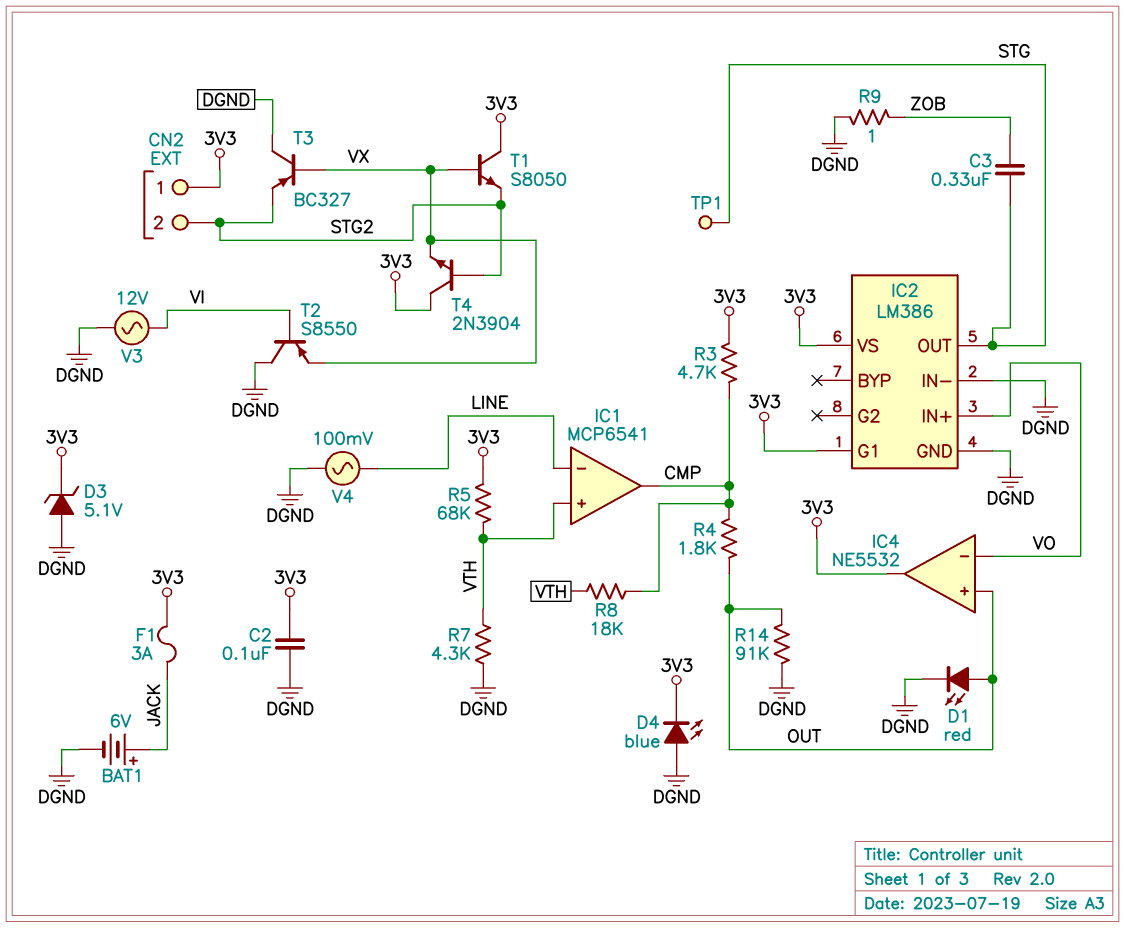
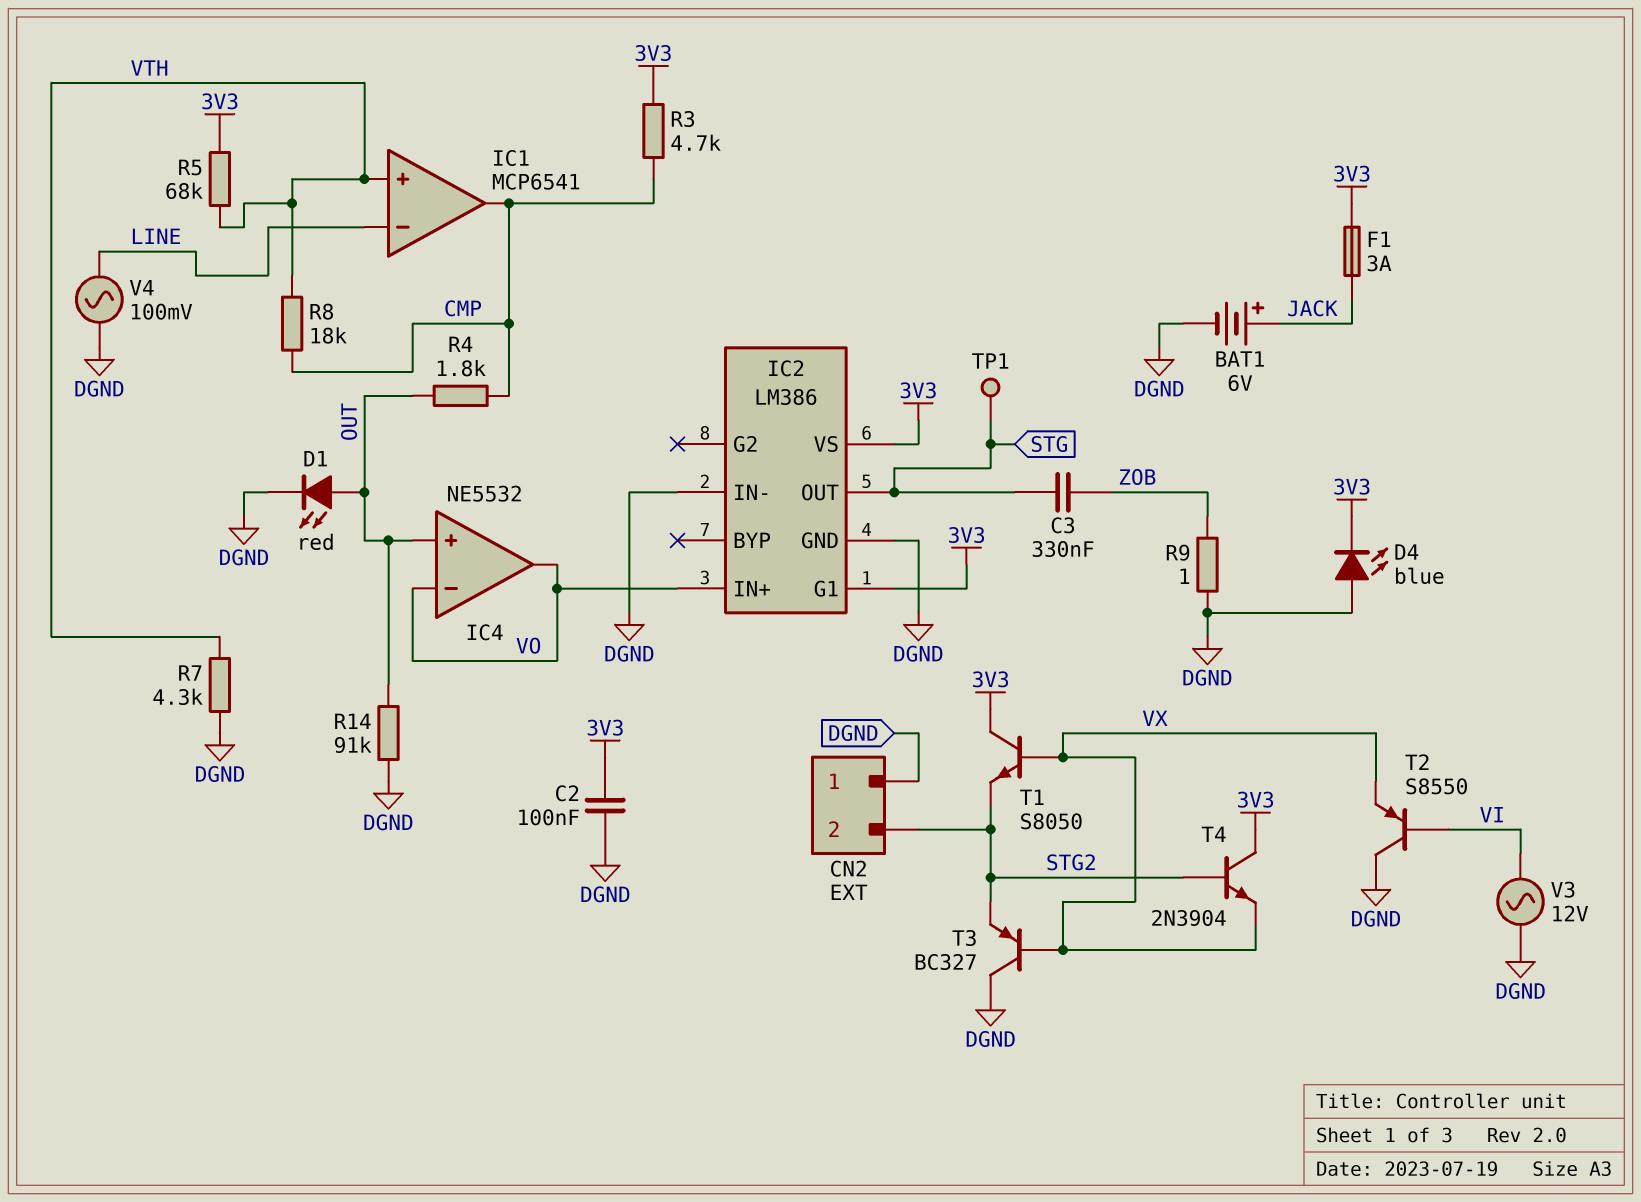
CN2 pin 1: 3V3 -> DGND
D3: zener 5.1V (A DGND, K 3V3) -> none
IC4 pin out: 3V3 -> VO

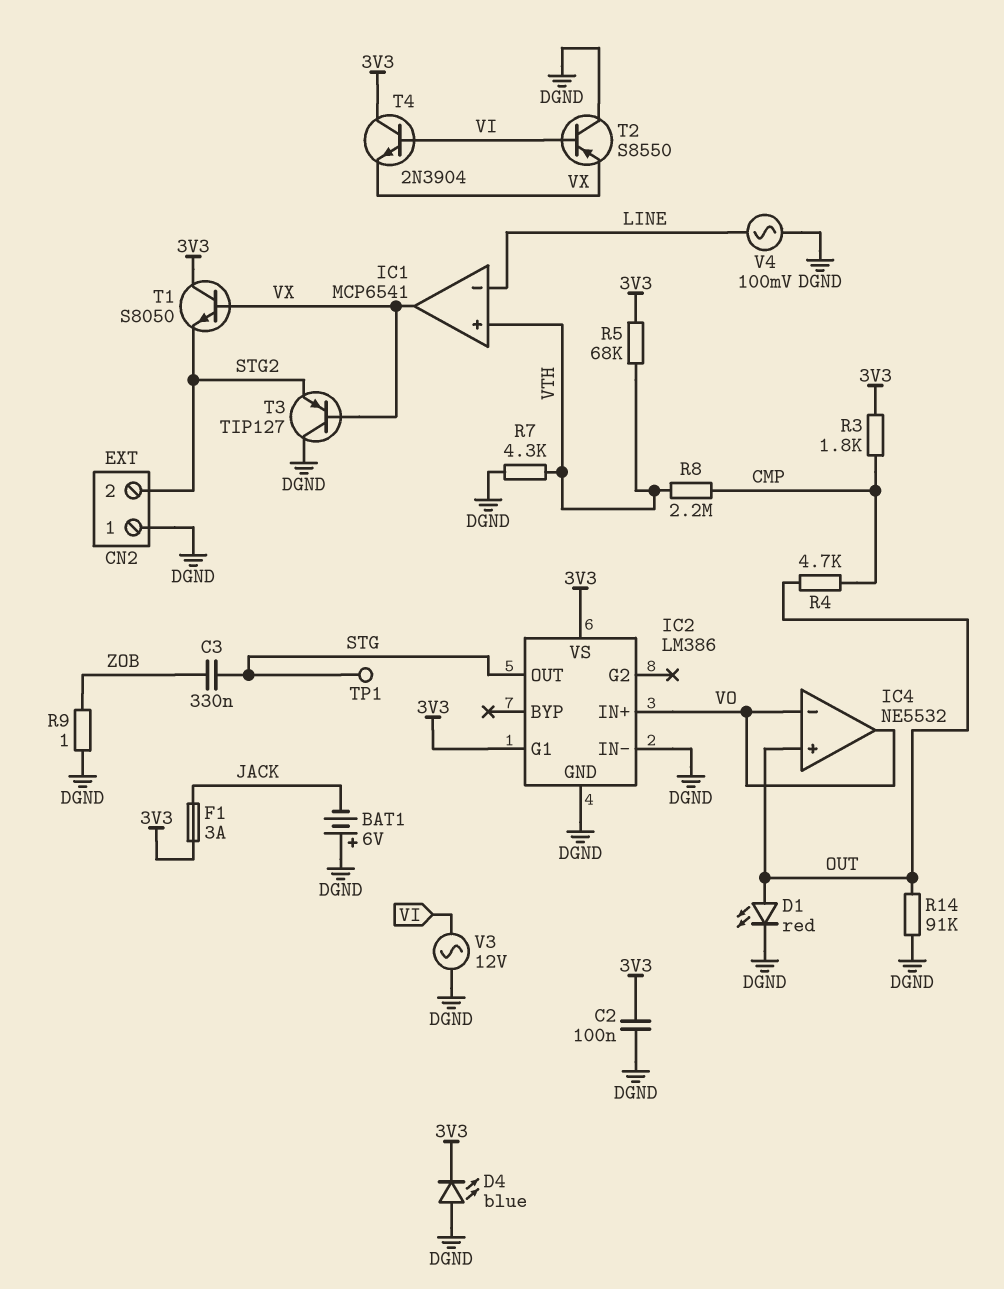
BAT1: 6V (plus JACK, minus DGND) -> 6V (plus DGND, minus JACK)
IC1 pin out: CMP -> VX
R3: 4.7k (3V3, CMP) -> 1.8k (3V3, CMP)
R4: 1.8k (CMP, OUT) -> 4.7k (CMP, OUT)
R8: 18k (CMP, VTH) -> 2.2M (CMP, VTH)
T3: PNP BC327 (B VX, C DGND, E STG2) -> PNP TIP127 (B VX, C DGND, E STG2)
T4: NPN 2N3904 (B STG2, C 3V3, E VX) -> NPN 2N3904 (B VI, C 3V3, E VX)

